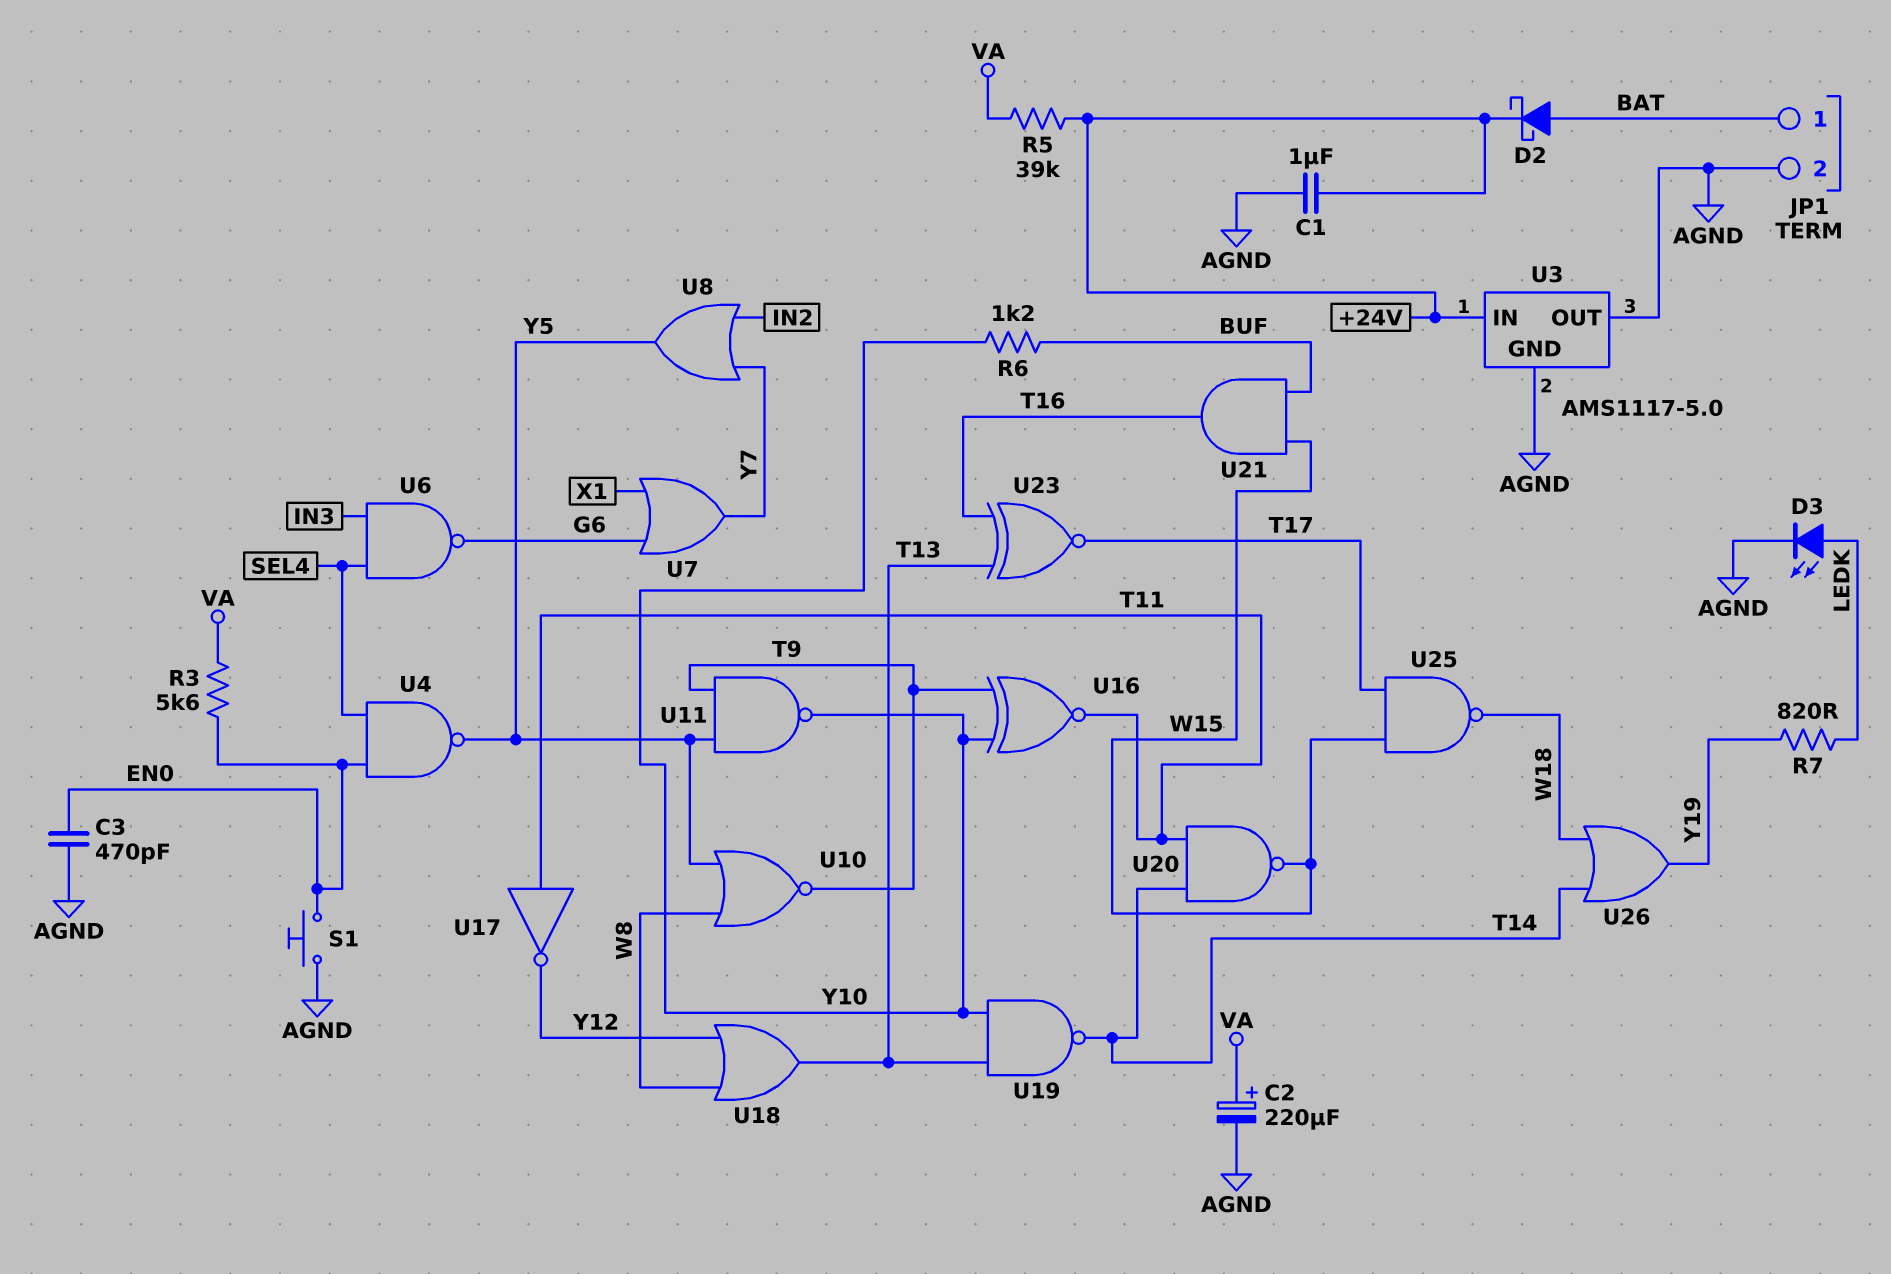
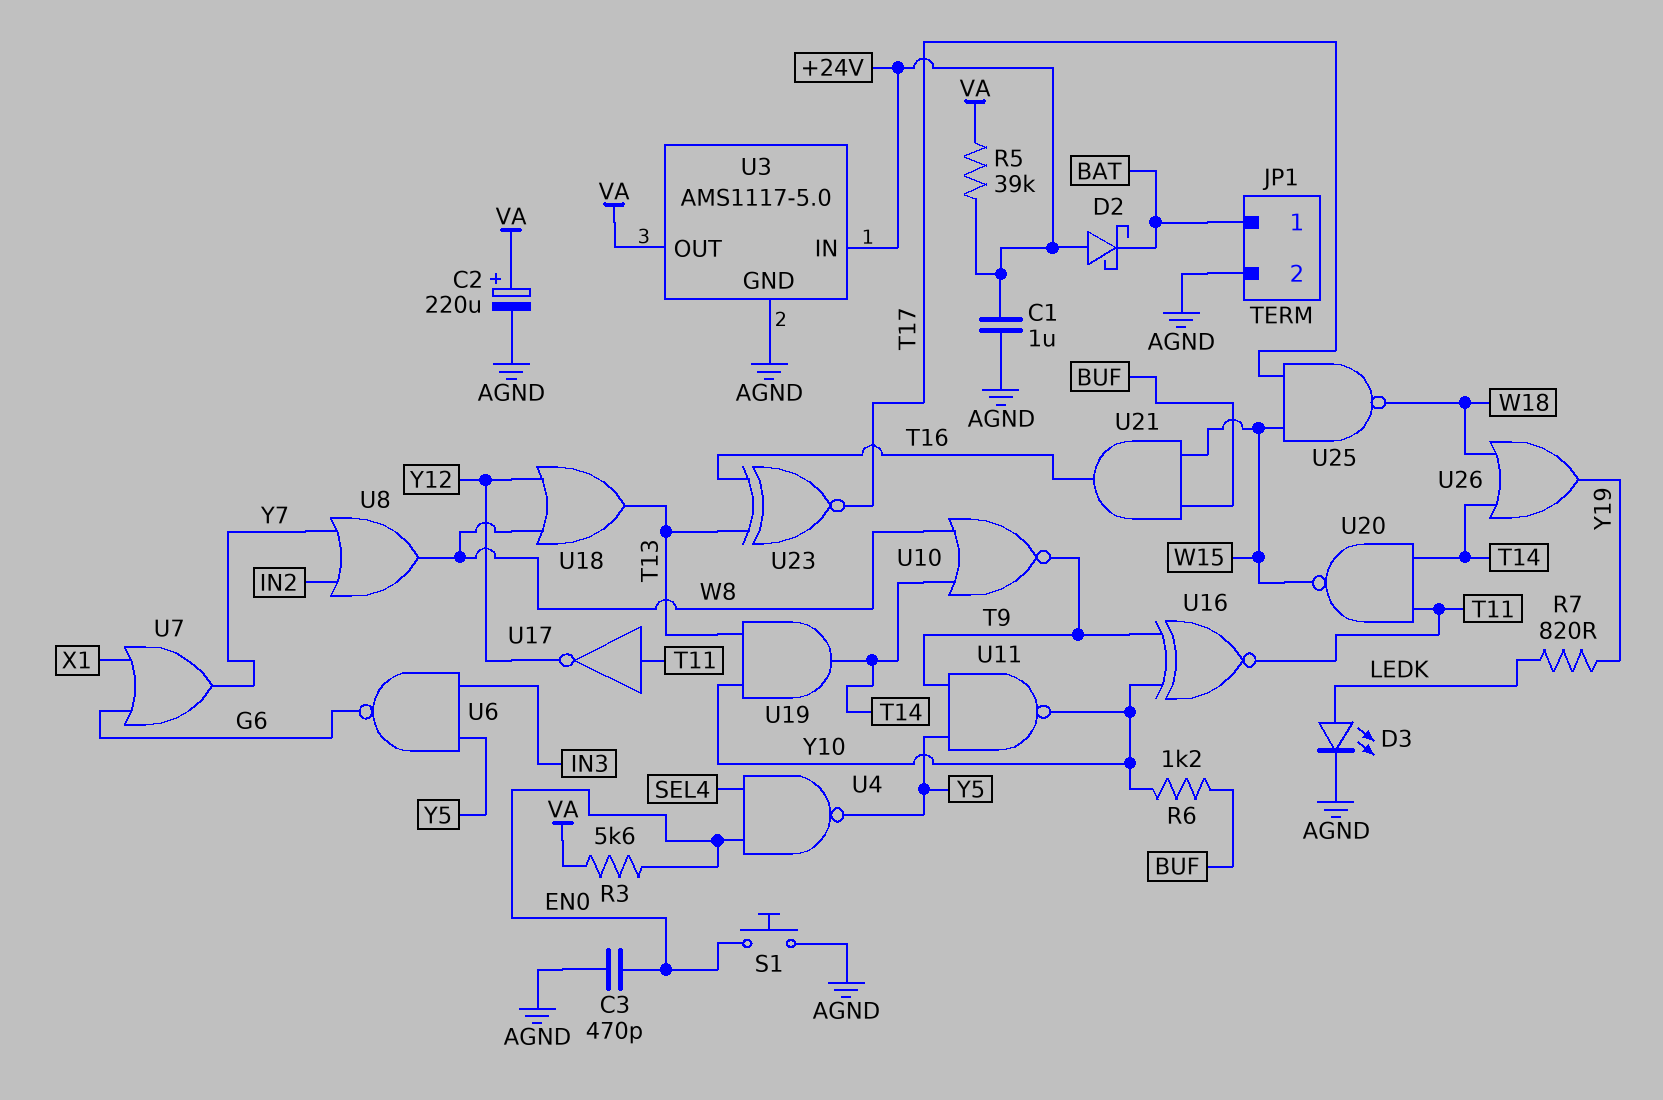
D2: schottky (A BAT, K +24V) -> schottky (A +24V, K BAT)
U3 pin OUT: AGND -> VA
U6: NAND (in IN3, in SEL4, out G6) -> NAND (in IN3, in Y5, out G6)
U8: OR (in IN2, in Y7, out Y5) -> OR (in IN2, in Y7, out W8)
U10: NOR (in W8, in Y5, out T9) -> NOR (in T14, in W8, out T9)
U19: NAND (in T13, in Y10, out T14) -> AND (in T13, in Y10, out T14)

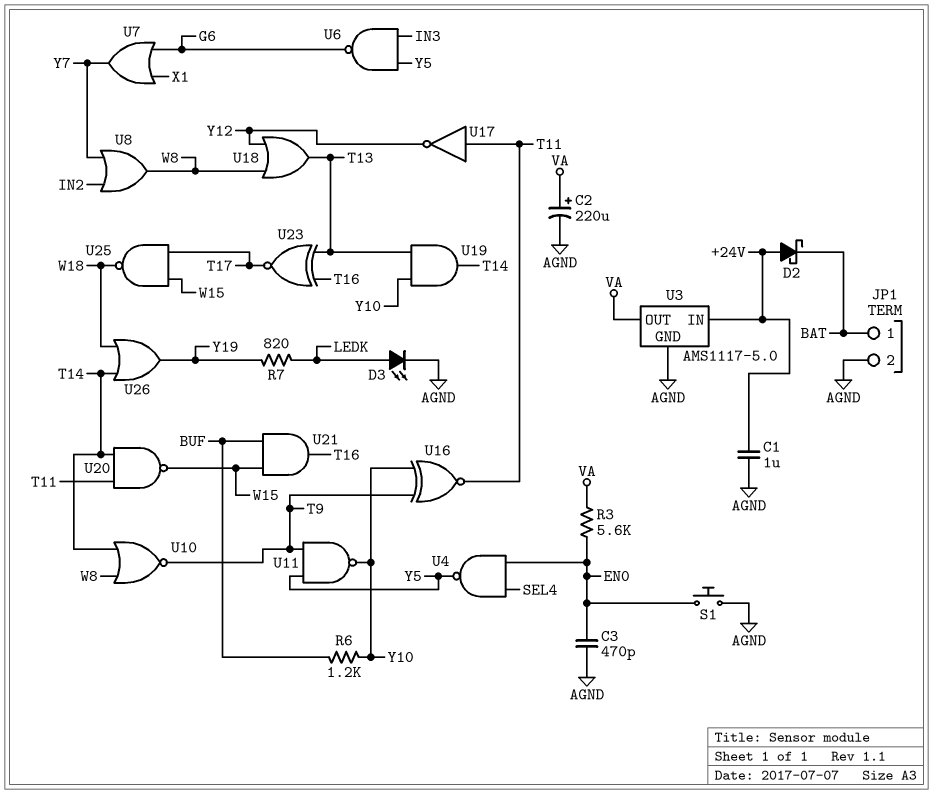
R5: 39k (+24V, VA) -> none

